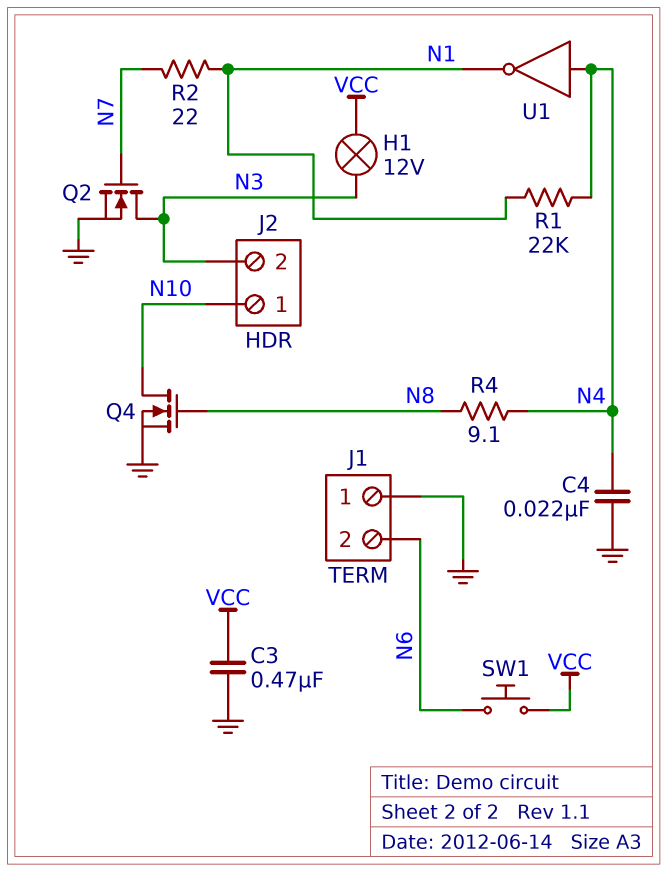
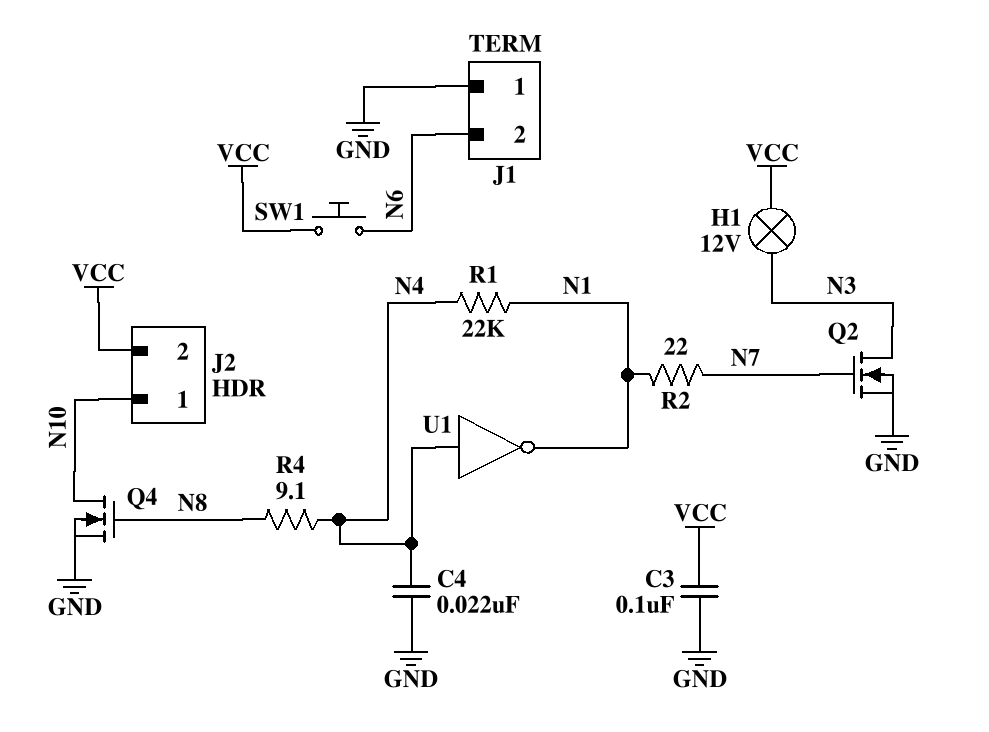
C3: 470nF (GND, VCC) -> 100nF (GND, VCC)
J2 pin 2: N3 -> VCC

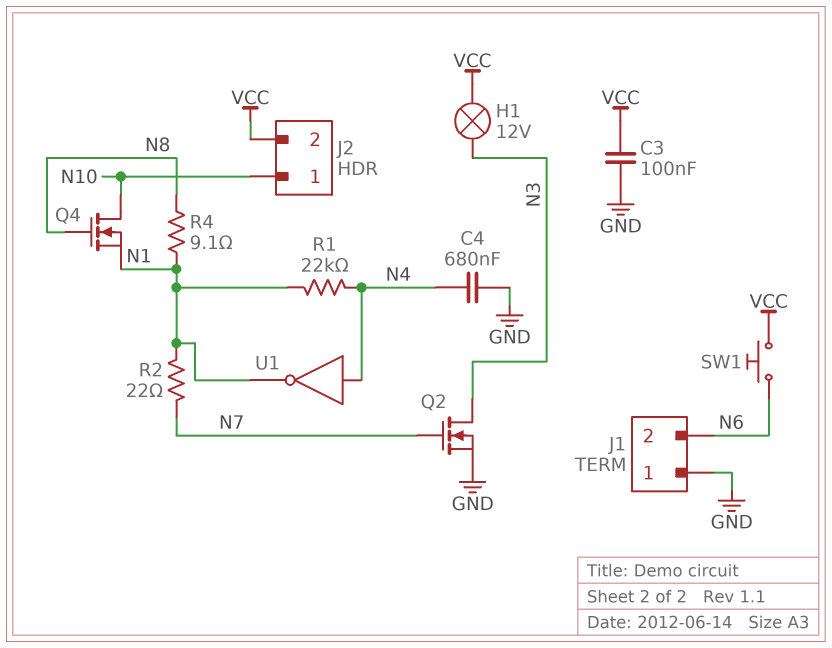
C4: 22nF (GND, N4) -> 680nF (GND, N4)
Q4: NMOS (G N8, D N10, S GND) -> NMOS (G N8, D N10, S N1)
R4: 9.1 (N4, N8) -> 9.1 (N1, N8)

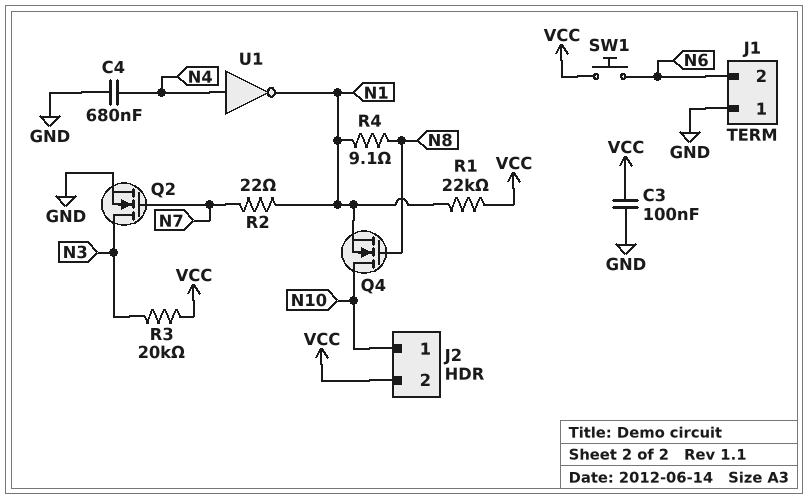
H1: lamp 12V (N3, VCC) -> none
R1: 22k (N1, N4) -> 22k (N1, VCC)
R3: none -> 20k (N3, VCC)

